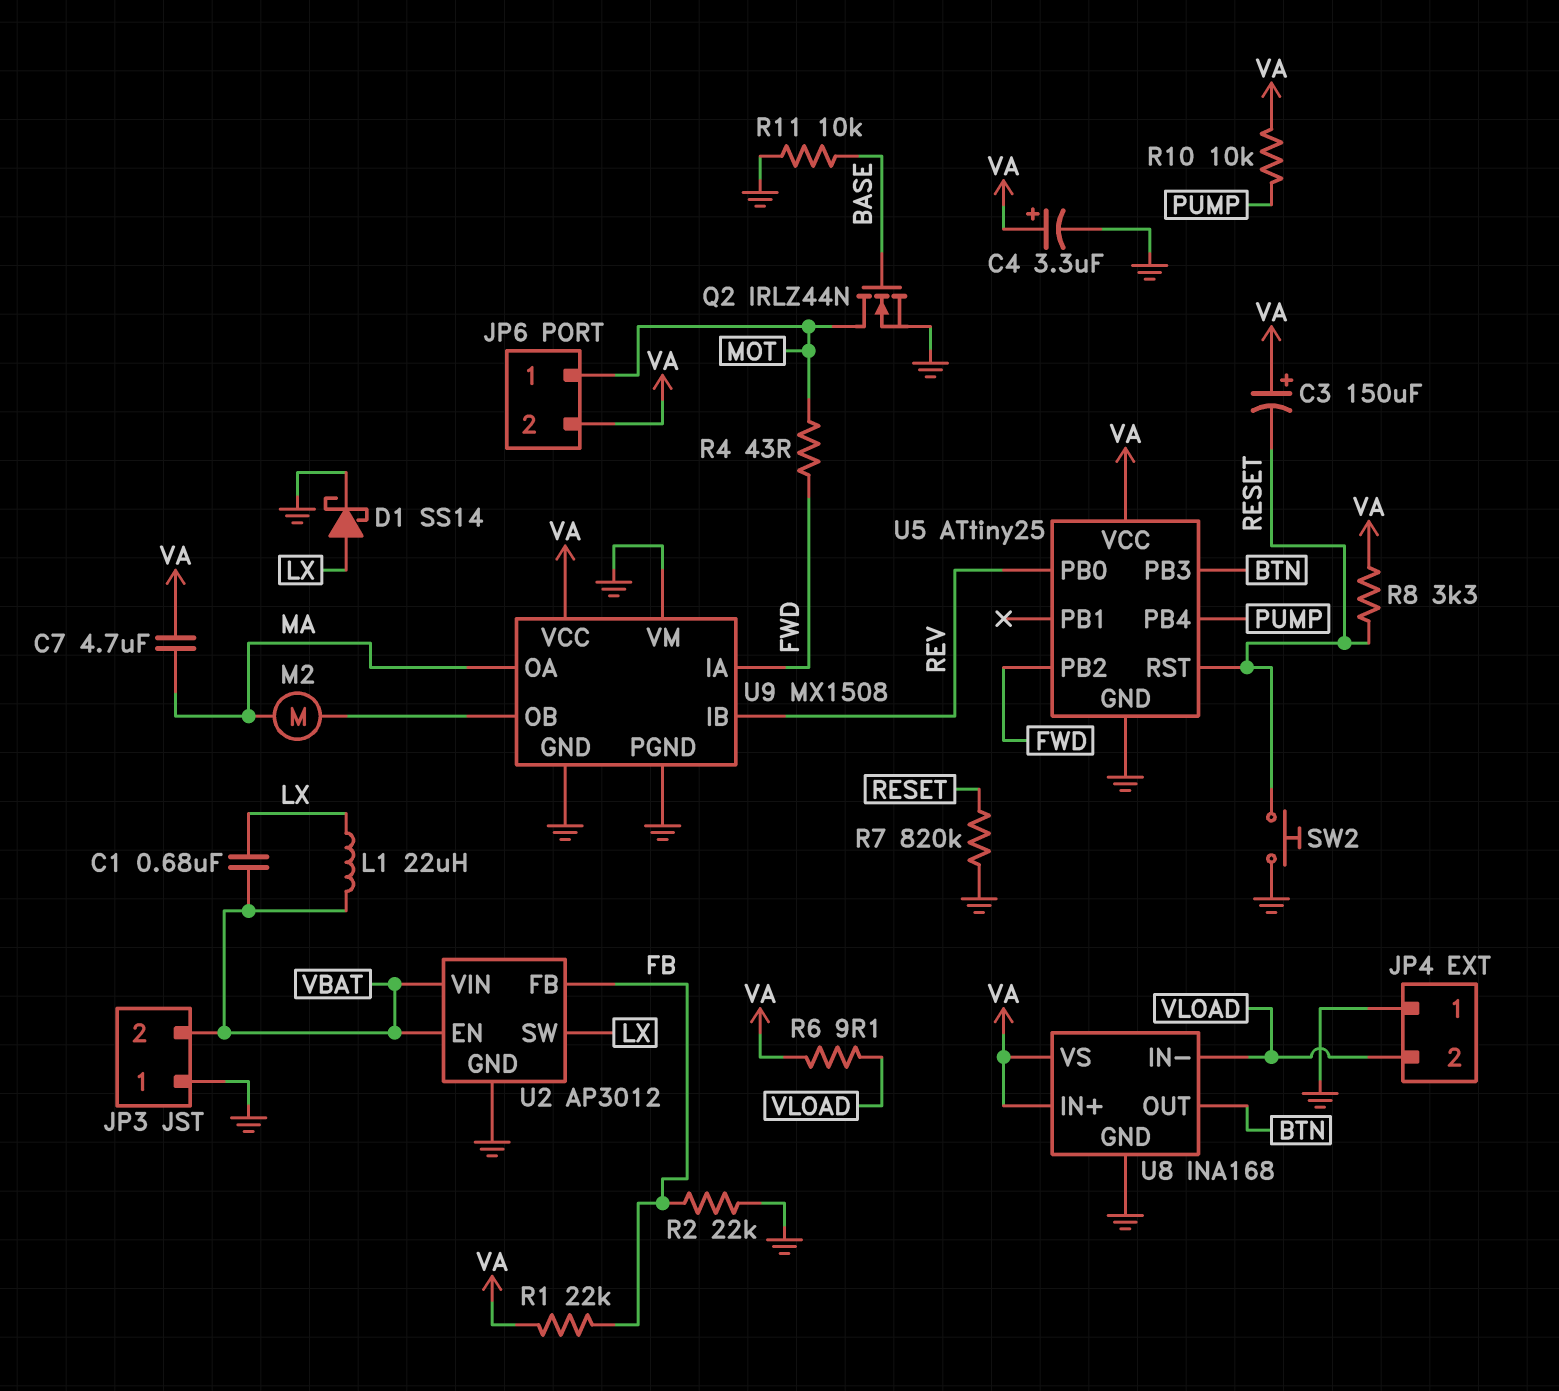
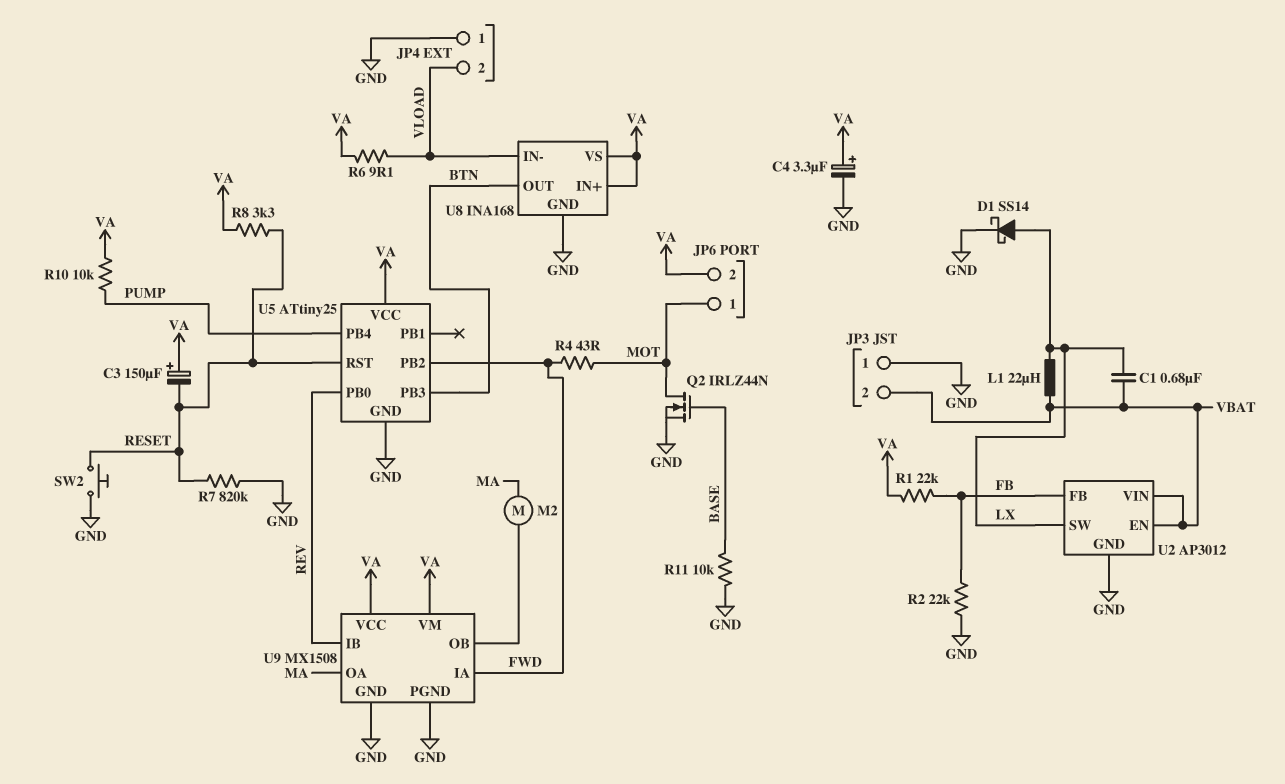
C7: 4.7uF (MA, VA) -> none
U9 pin VM: GND -> VA

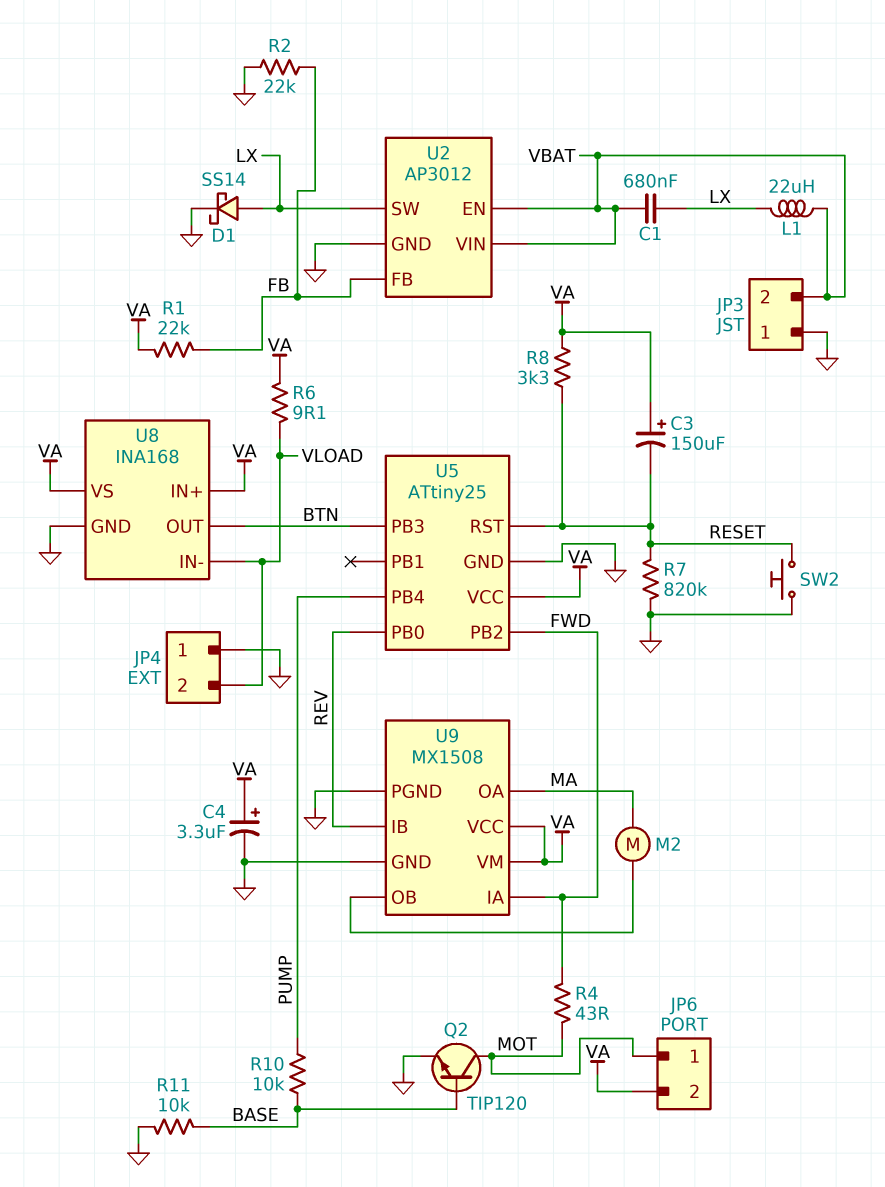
Q2: NMOS IRLZ44N (G BASE, D MOT, S GND) -> NPN TIP120 (B BASE, C MOT, E GND)
R10: 10k (PUMP, VA) -> 10k (BASE, PUMP)

